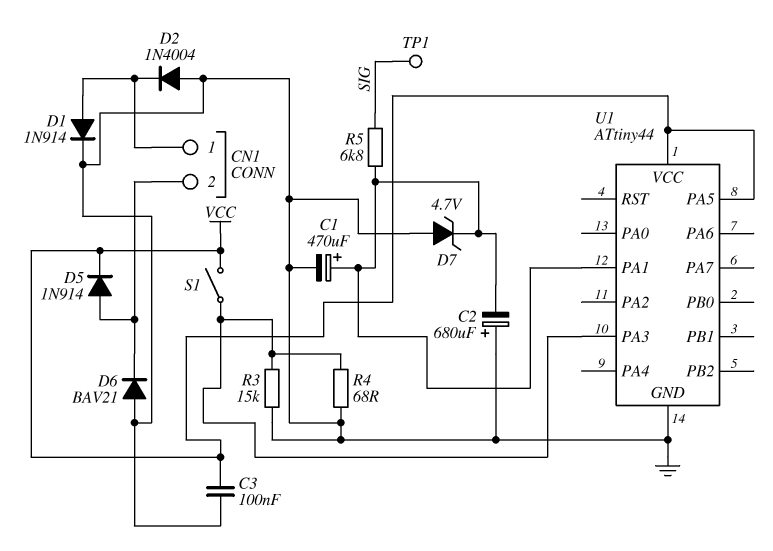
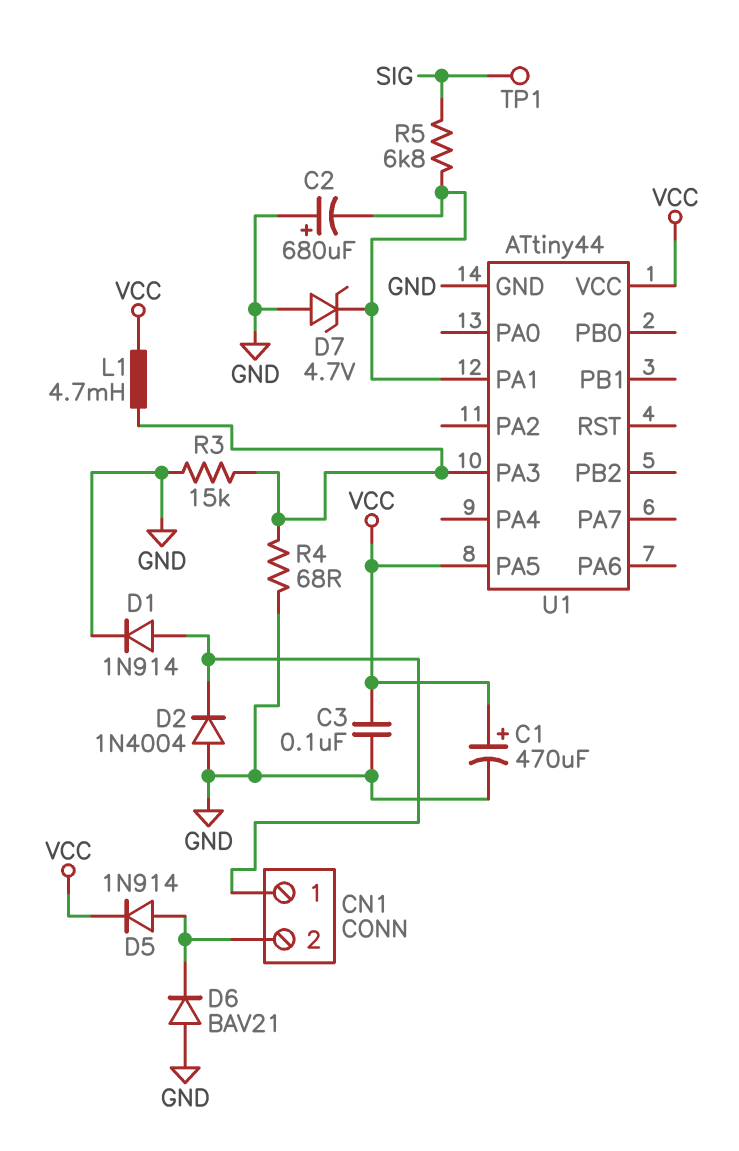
C1: 470uF (plus U1/PA1, minus GND) -> 470uF (plus VCC, minus GND)
L1: none -> 4.7mH (U1/PA3, VCC)
S1: switch (U1/PA3, VCC) -> none

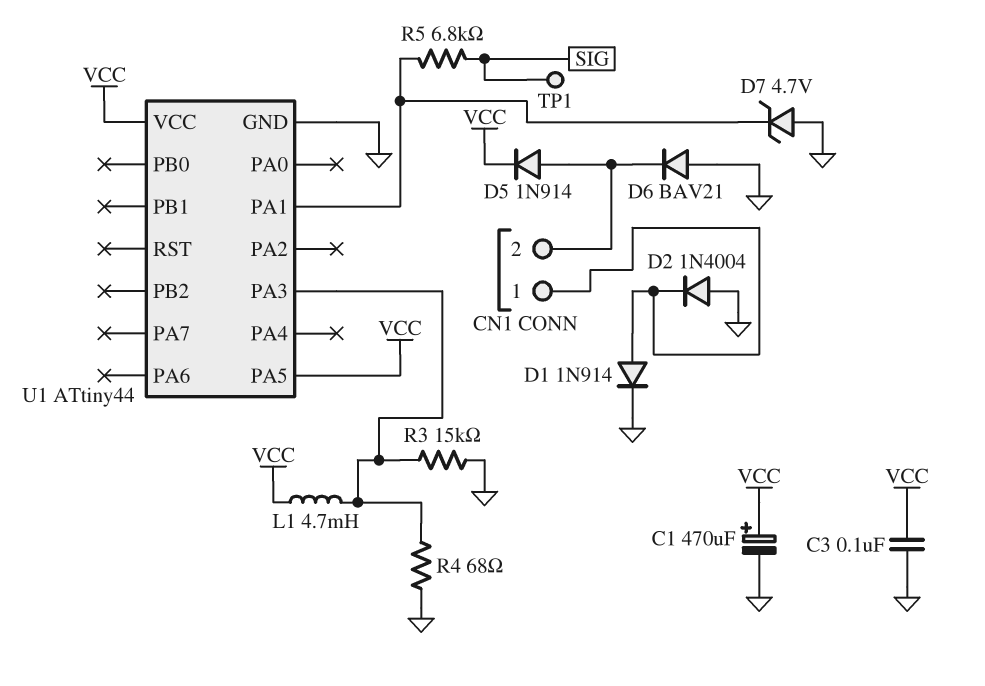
C2: 680uF (plus GND, minus U1/PA1) -> none

